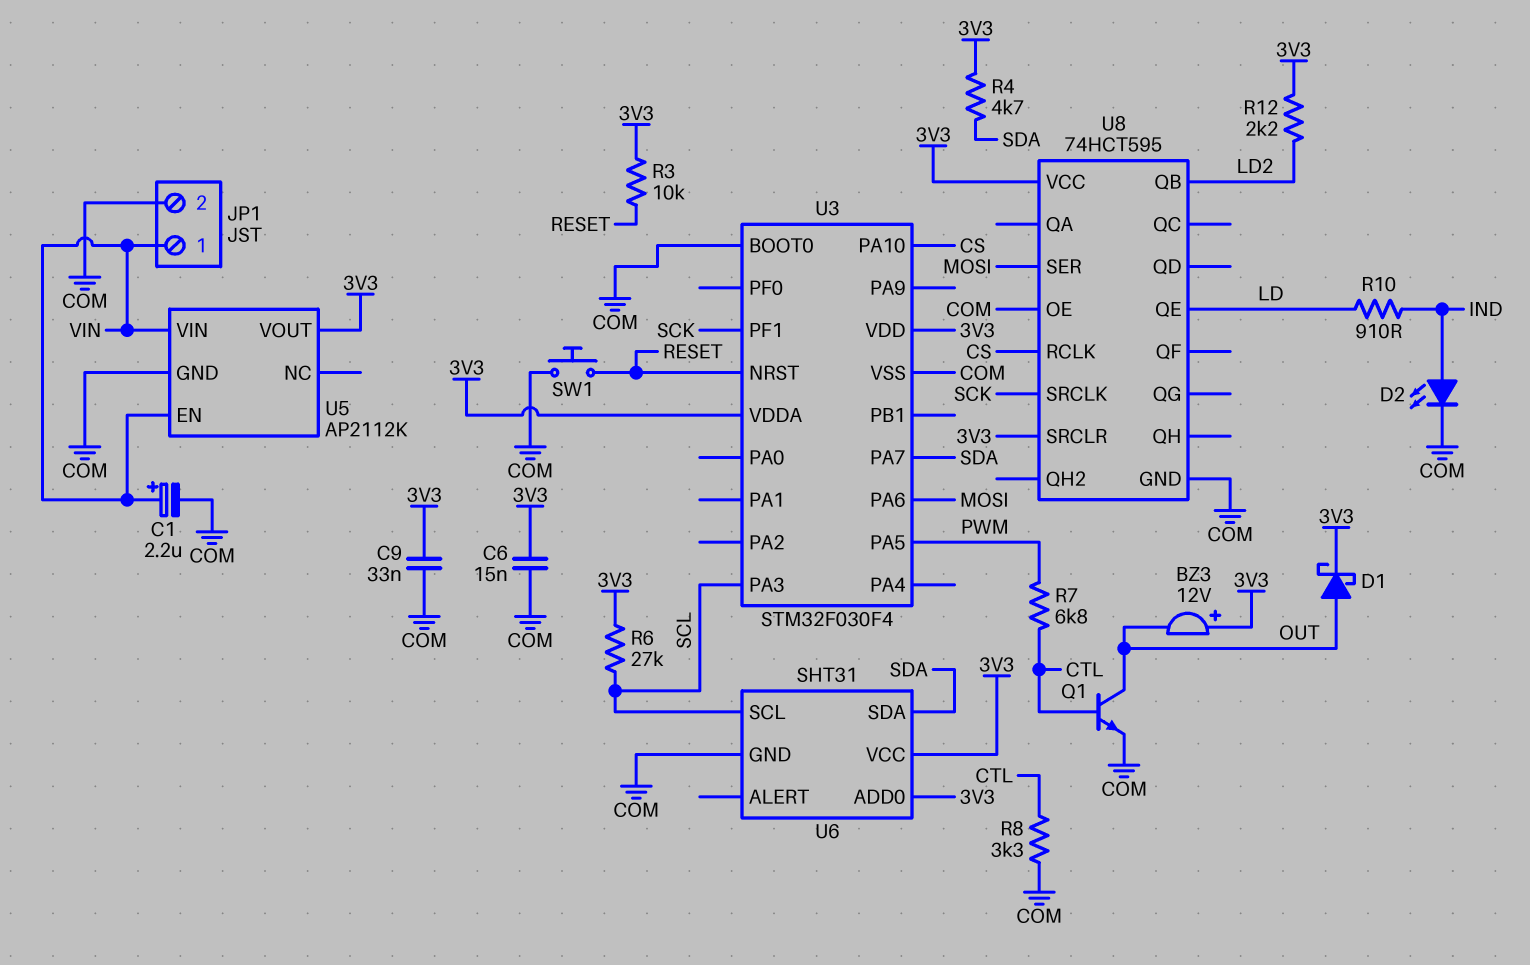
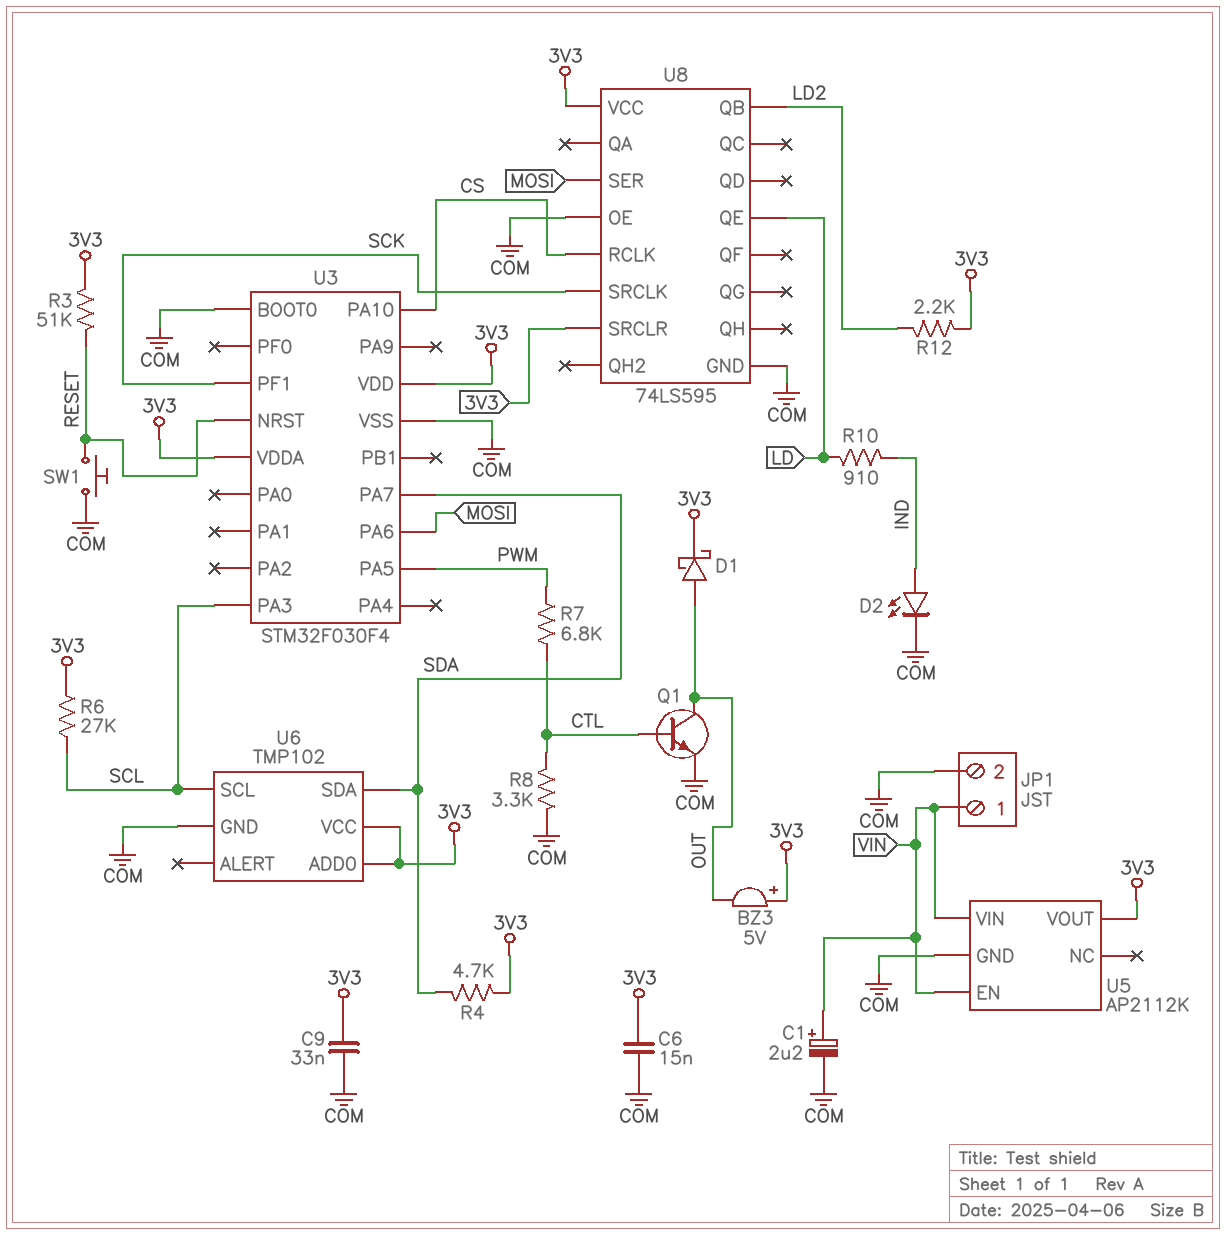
BZ3: buzzer 12V (plus 3V3, minus OUT) -> buzzer 5V (plus 3V3, minus OUT)
R3: 10k (3V3, RESET) -> 51k (3V3, RESET)
U6: SHT31 -> TMP102
U8: 74HCT595 -> 74LS595

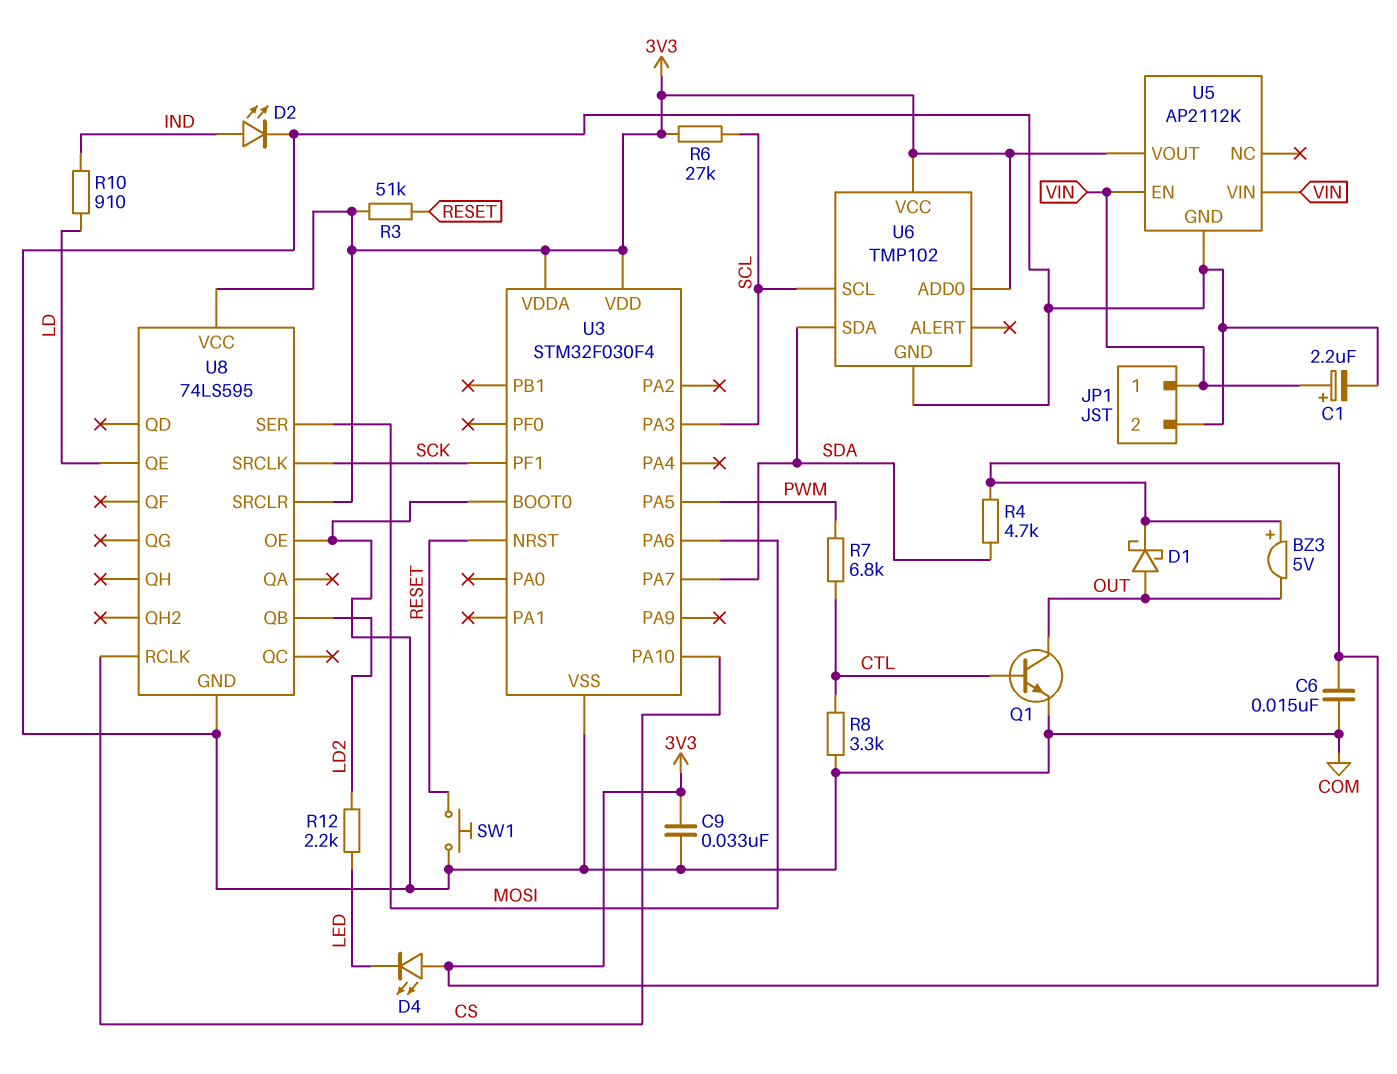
D4: none -> LED (A 3V3, K LED)
R12: 2.2k (3V3, LD2) -> 2.2k (LD2, LED)

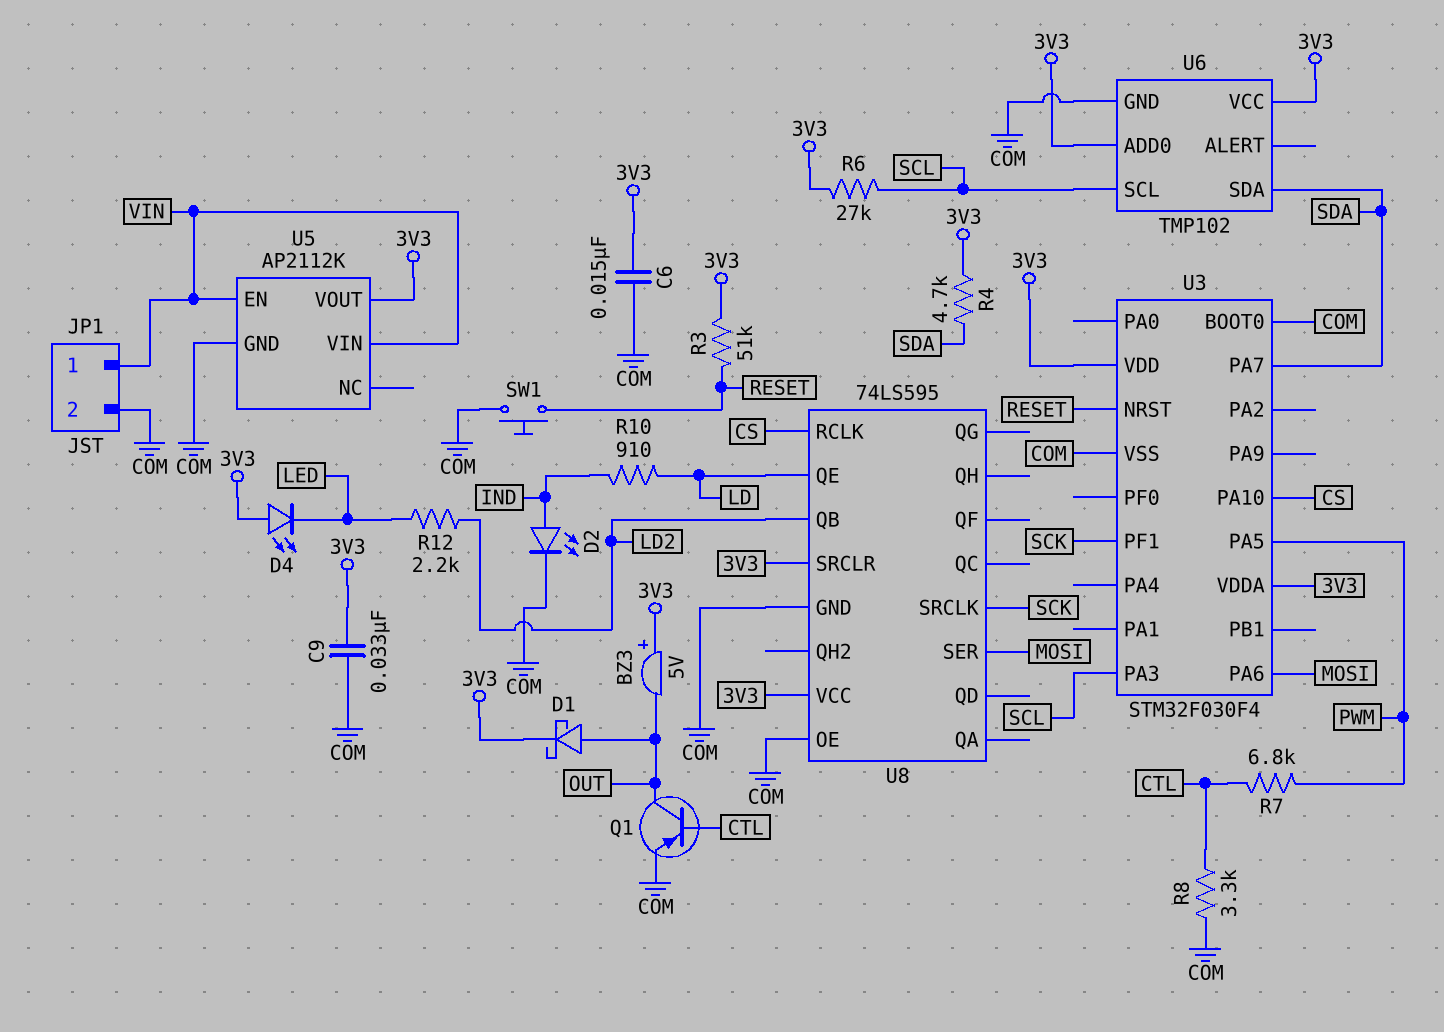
C1: 2.2uF (plus VIN, minus COM) -> none
Q1: NPN (B CTL, C OUT, E COM) -> PNP (B CTL, C OUT, E COM)

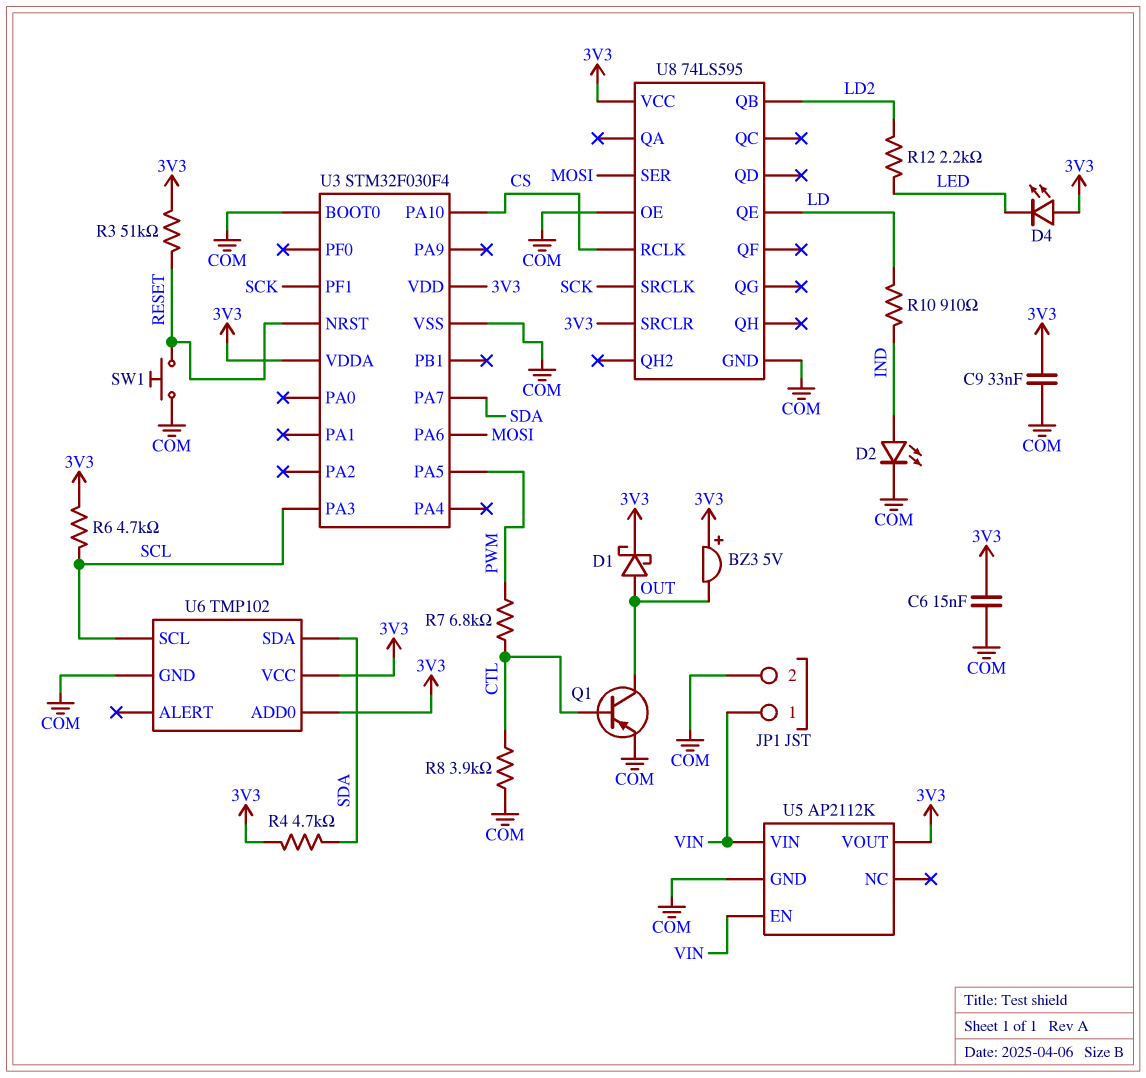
R6: 27k (3V3, SCL) -> 4.7k (3V3, SCL)
R8: 3.3k (COM, CTL) -> 3.9k (COM, CTL)

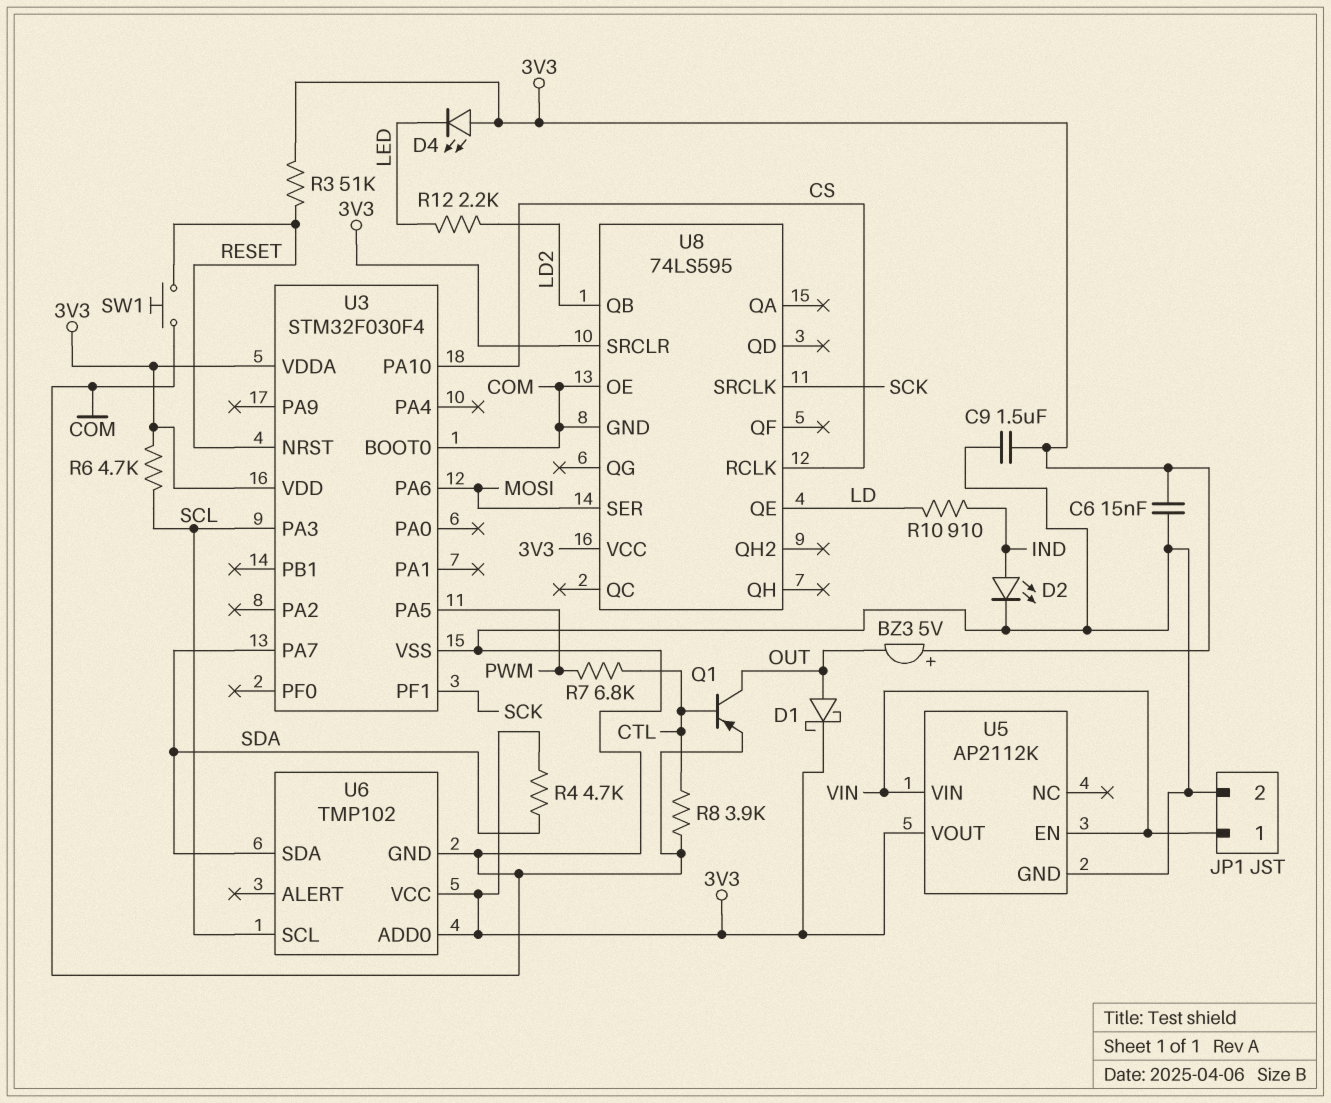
C9: 33nF (3V3, COM) -> 1.5uF (3V3, COM)

